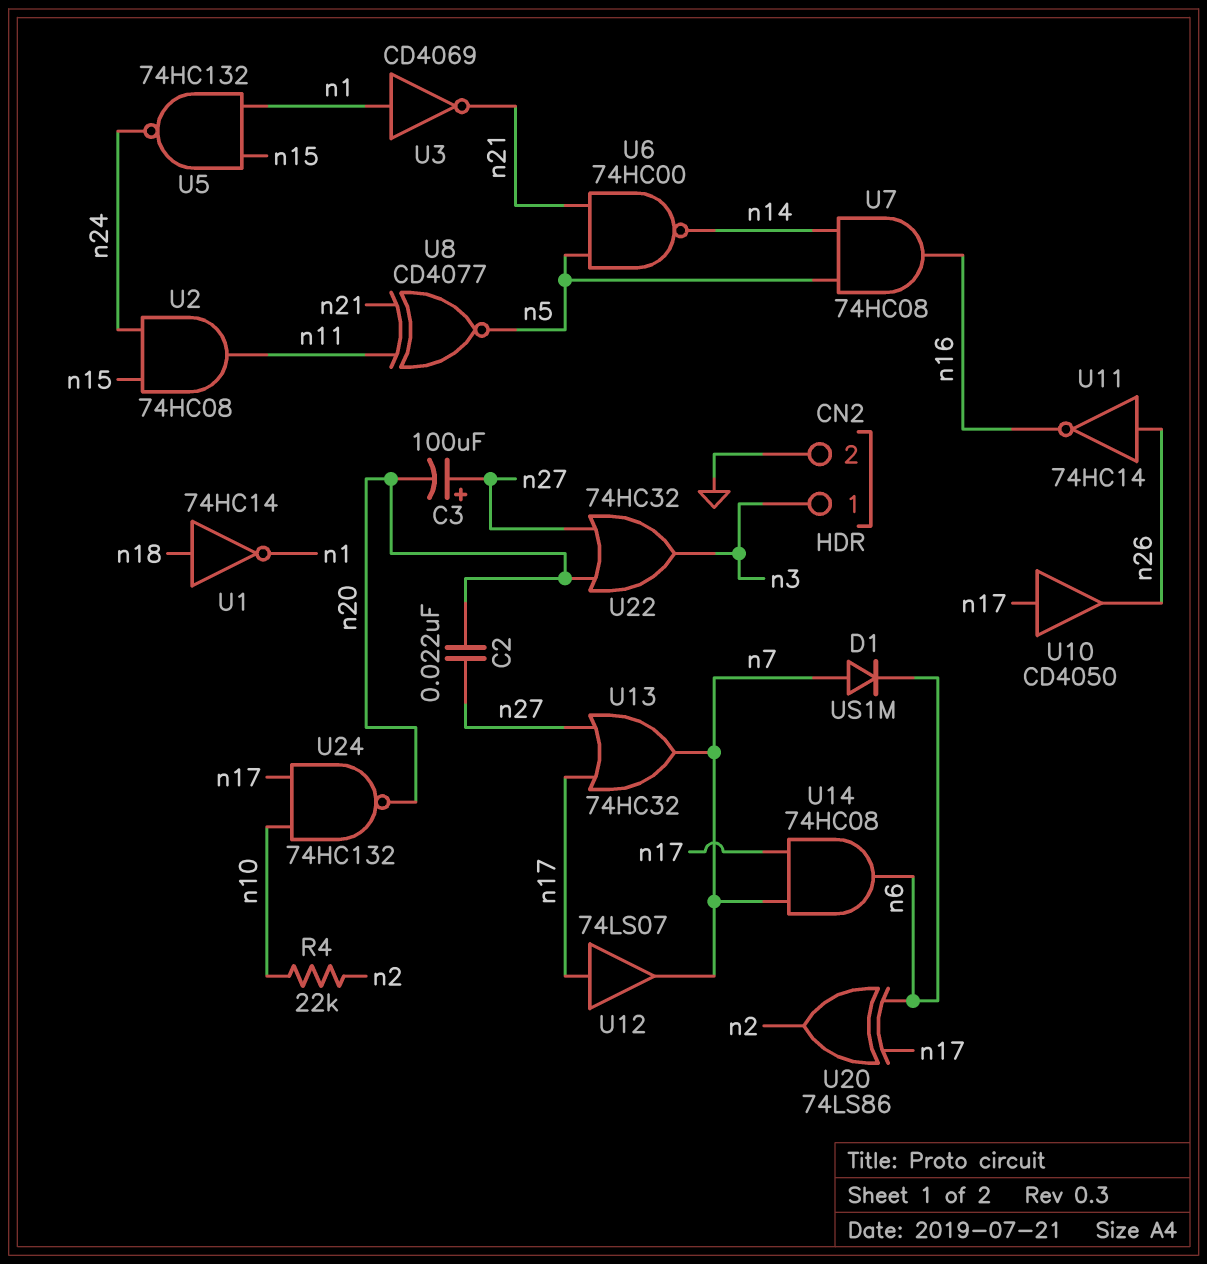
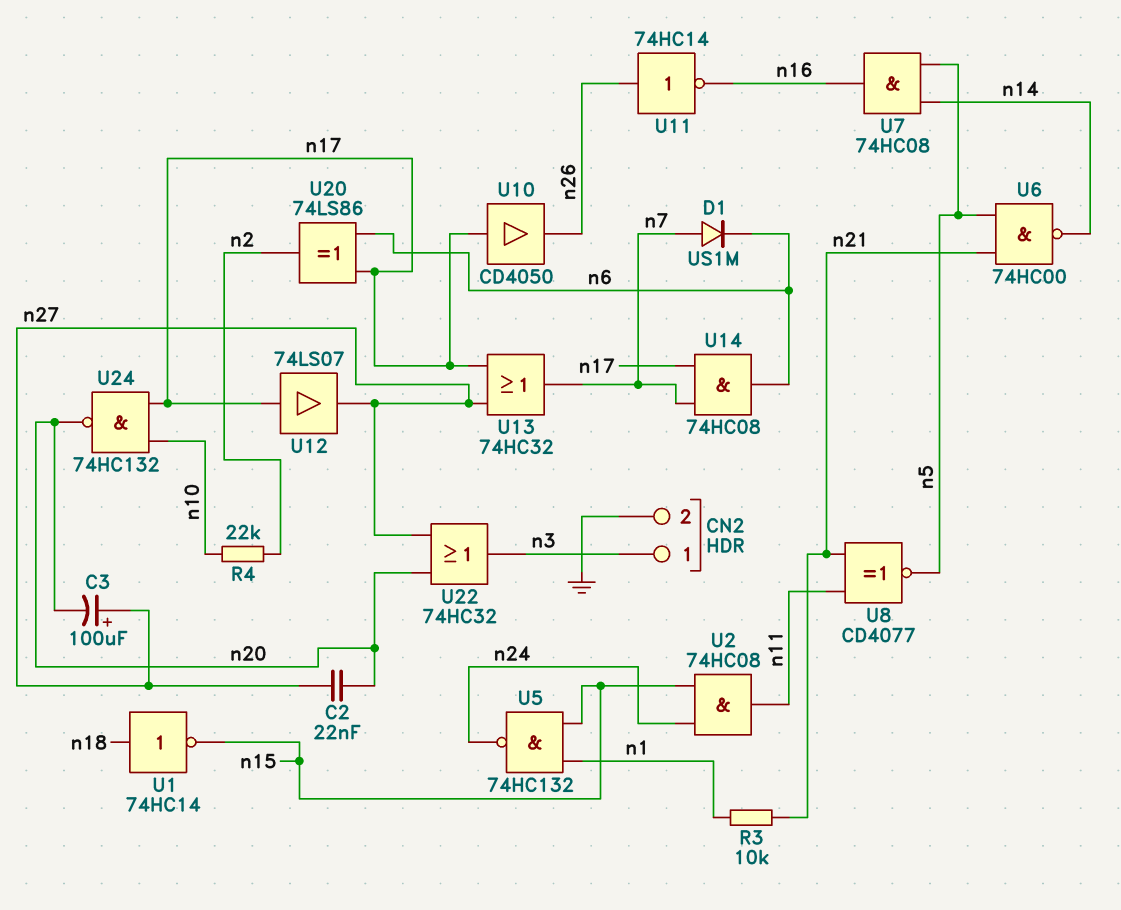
R3: none -> 10k (n1, n21)
U1: NOT 74HC14 (in n18, out n1) -> NOT 74HC14 (in n18, out n15)
U3: NOT CD4069 (in n1, out n21) -> none
U12: buffer 74LS07 (in n17, out n7) -> buffer 74LS07 (in n17, out n27)

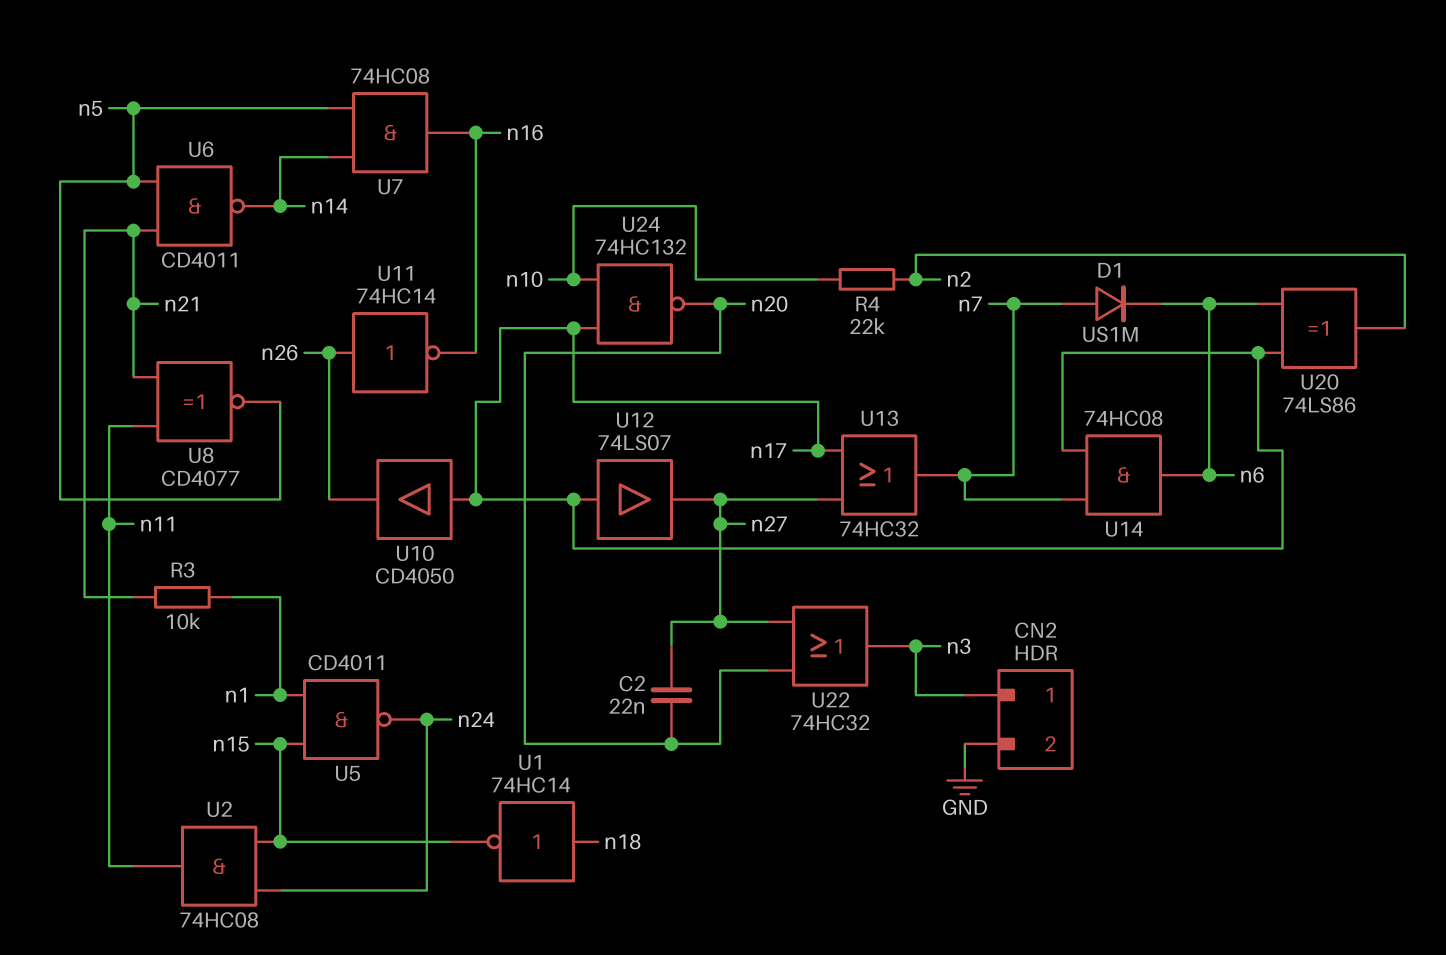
C3: 100uF (plus n27, minus n20) -> none
U5: NAND 74HC132 (in n1, in n15, out n24) -> NAND CD4011 (in n1, in n15, out n24)
U6: NAND 74HC00 (in n5, in n21, out n14) -> NAND CD4011 (in n5, in n21, out n14)

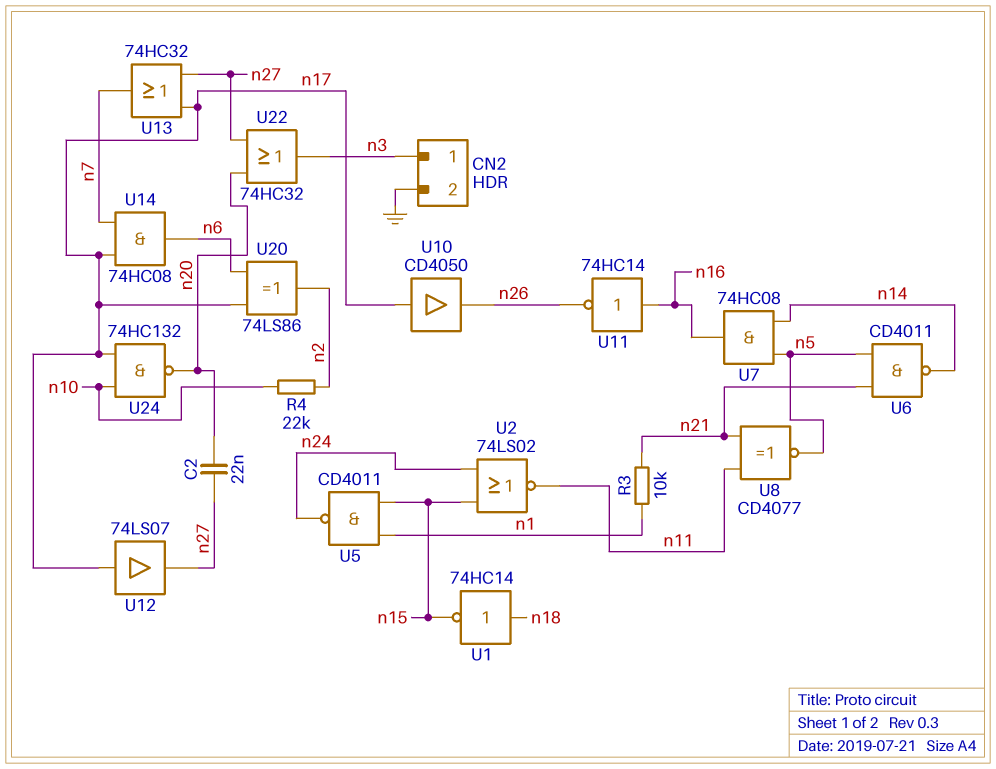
D1: diode US1M (A n7, K n6) -> none
U2: AND 74HC08 (in n15, in n24, out n11) -> NOR 74LS02 (in n15, in n24, out n11)
U11: NOT 74HC14 (in n26, out n16) -> NOT 74HC14 (in n16, out n26)

